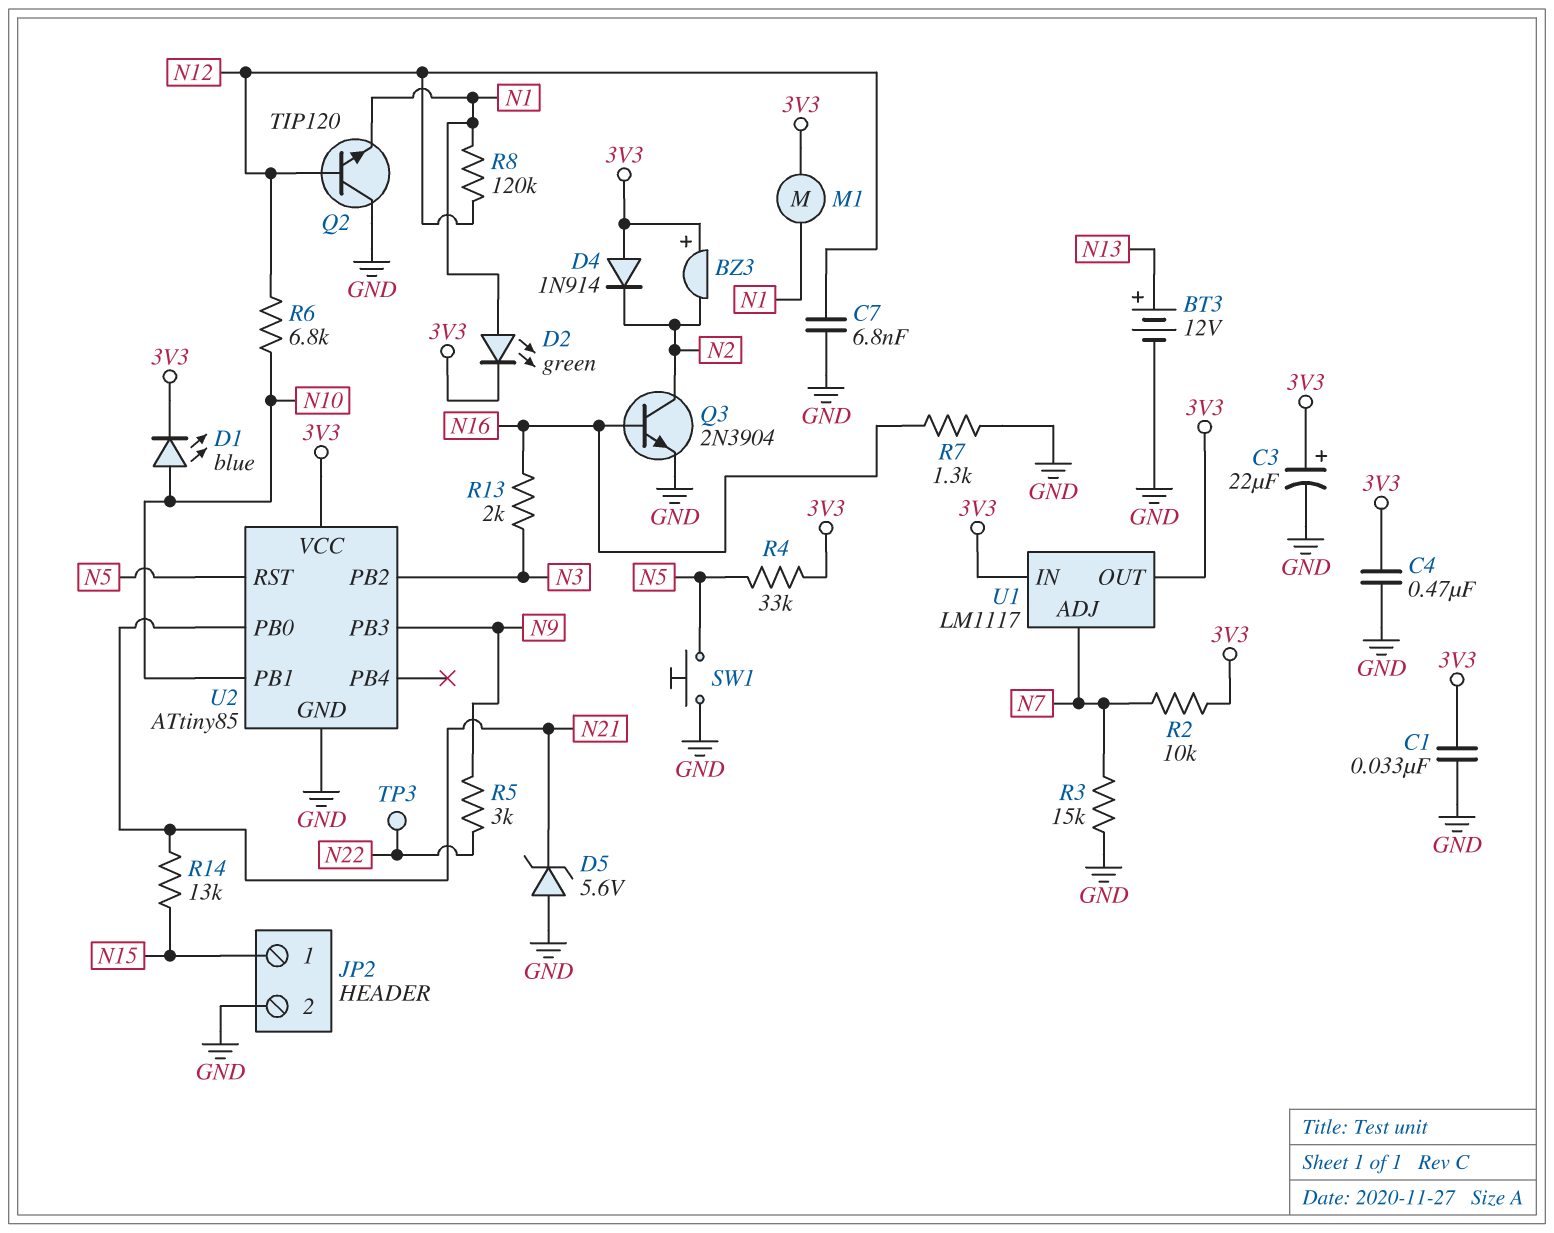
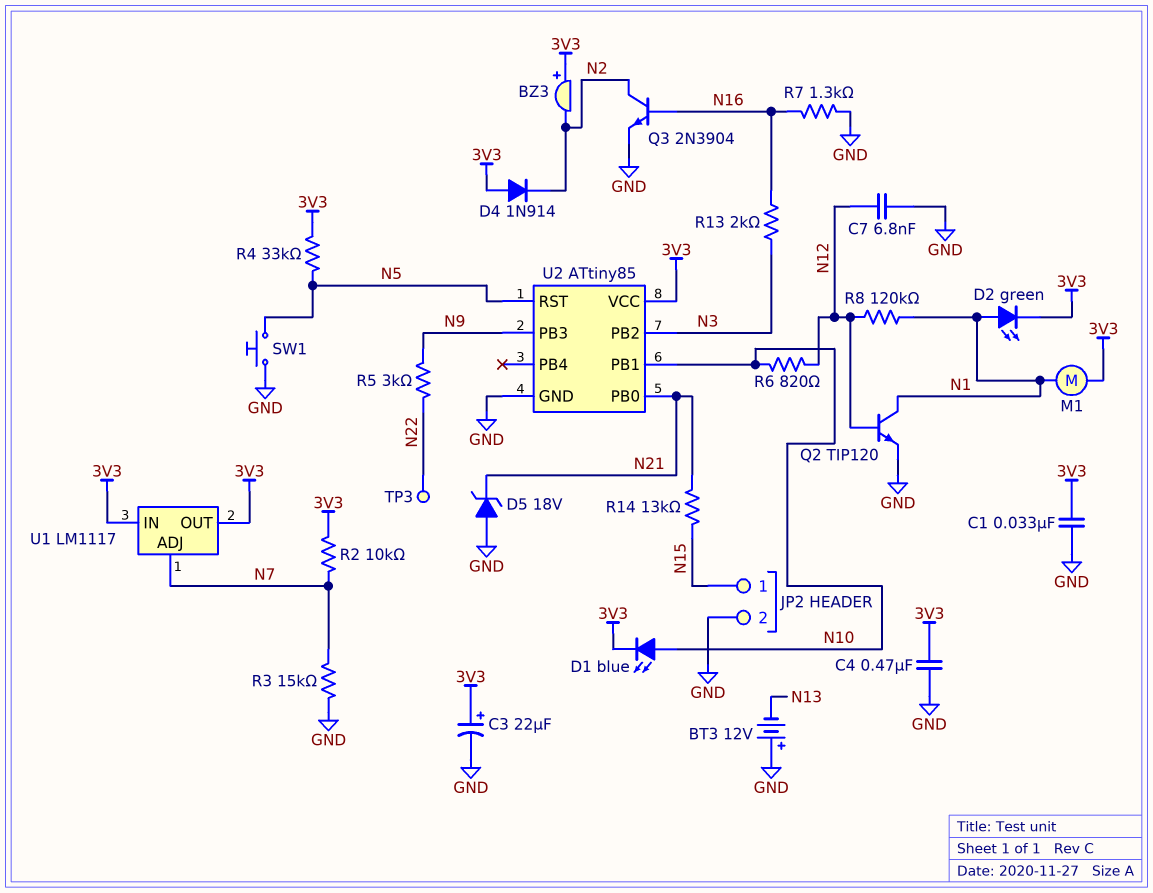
BT3: 12V (plus N13, minus GND) -> 12V (plus GND, minus N13)
D5: zener 5.6V (A GND, K N21) -> zener 18V (A GND, K N21)
Q2: NPN TIP120 (B N12, C GND, E N1) -> NPN TIP120 (B N12, C N1, E GND)
R6: 6.8k (N10, N12) -> 820 (N10, N12)

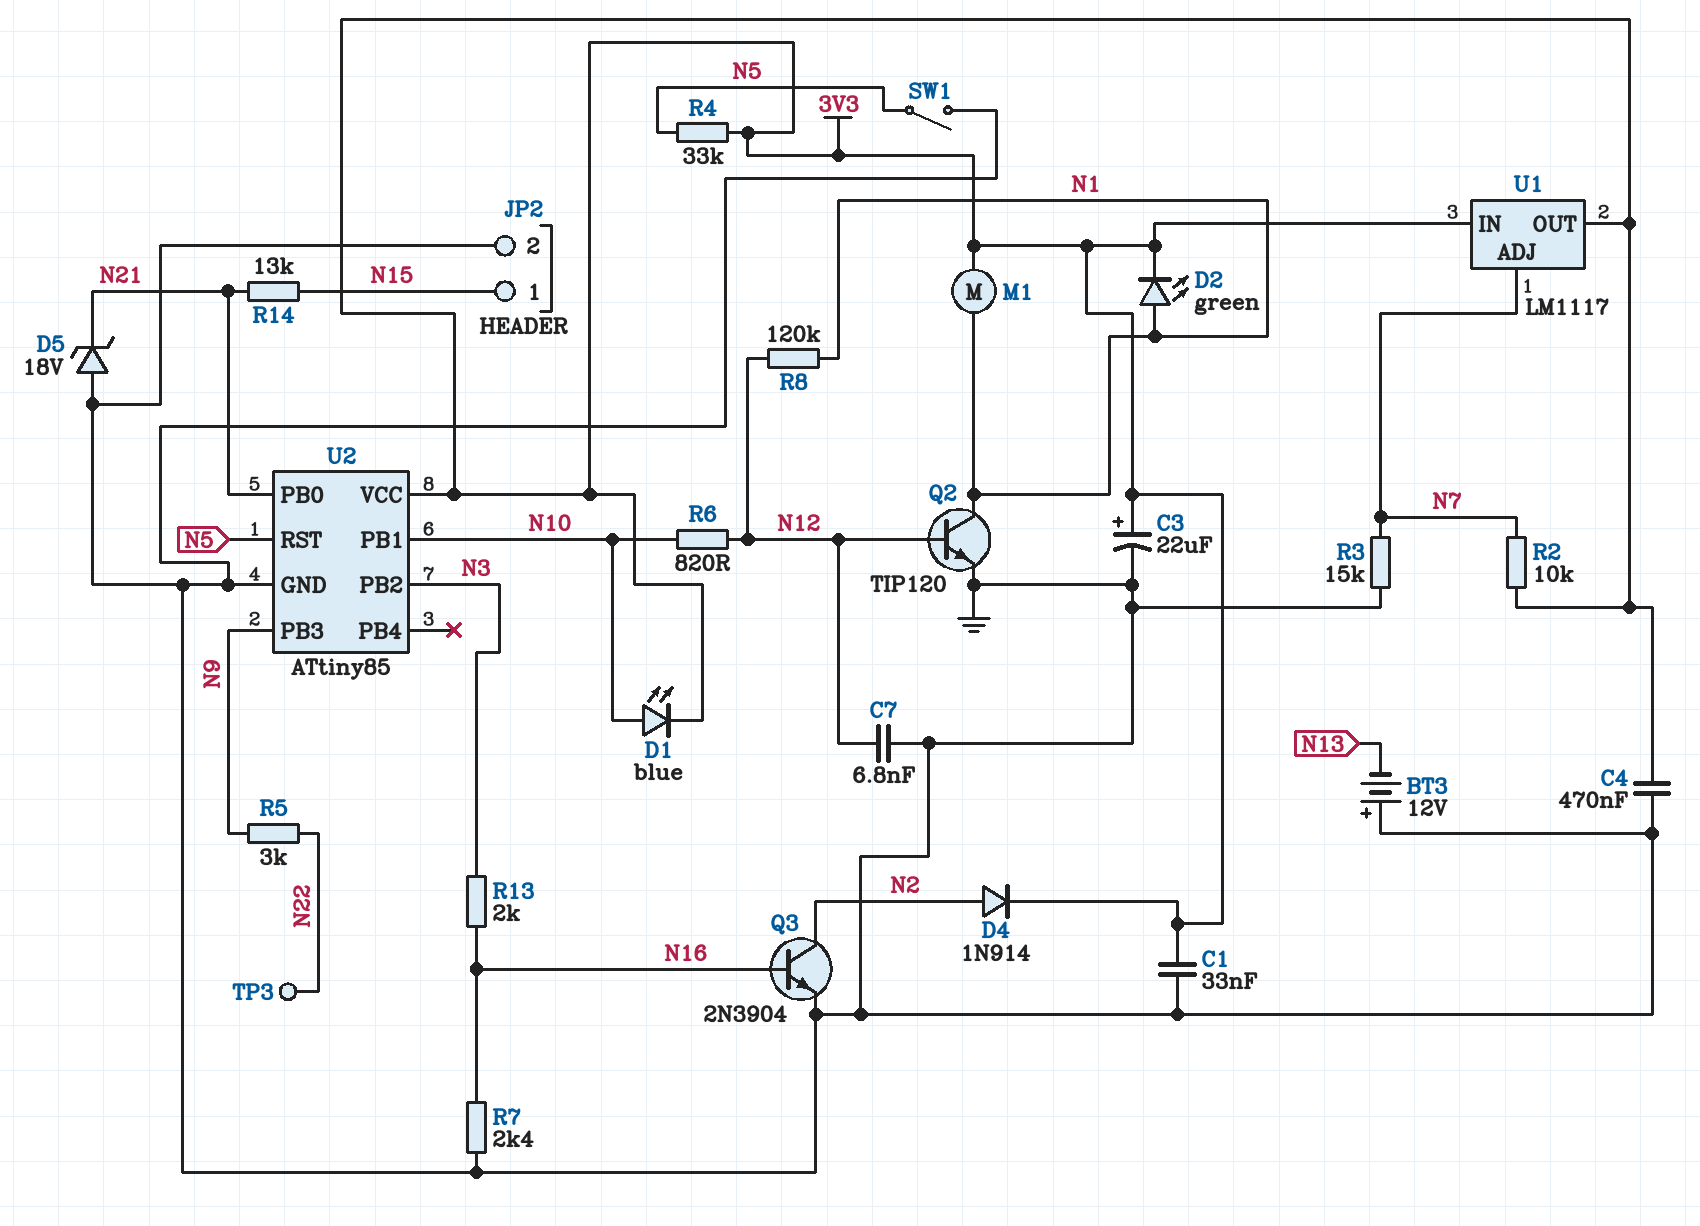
BZ3: buzzer (plus 3V3, minus N2) -> none
D4: diode 1N914 (A 3V3, K N2) -> diode 1N914 (A N2, K 3V3)
R7: 1.3k (GND, N16) -> 2.4k (GND, N16)
SW1: button (GND, N5) -> switch (GND, N5)

